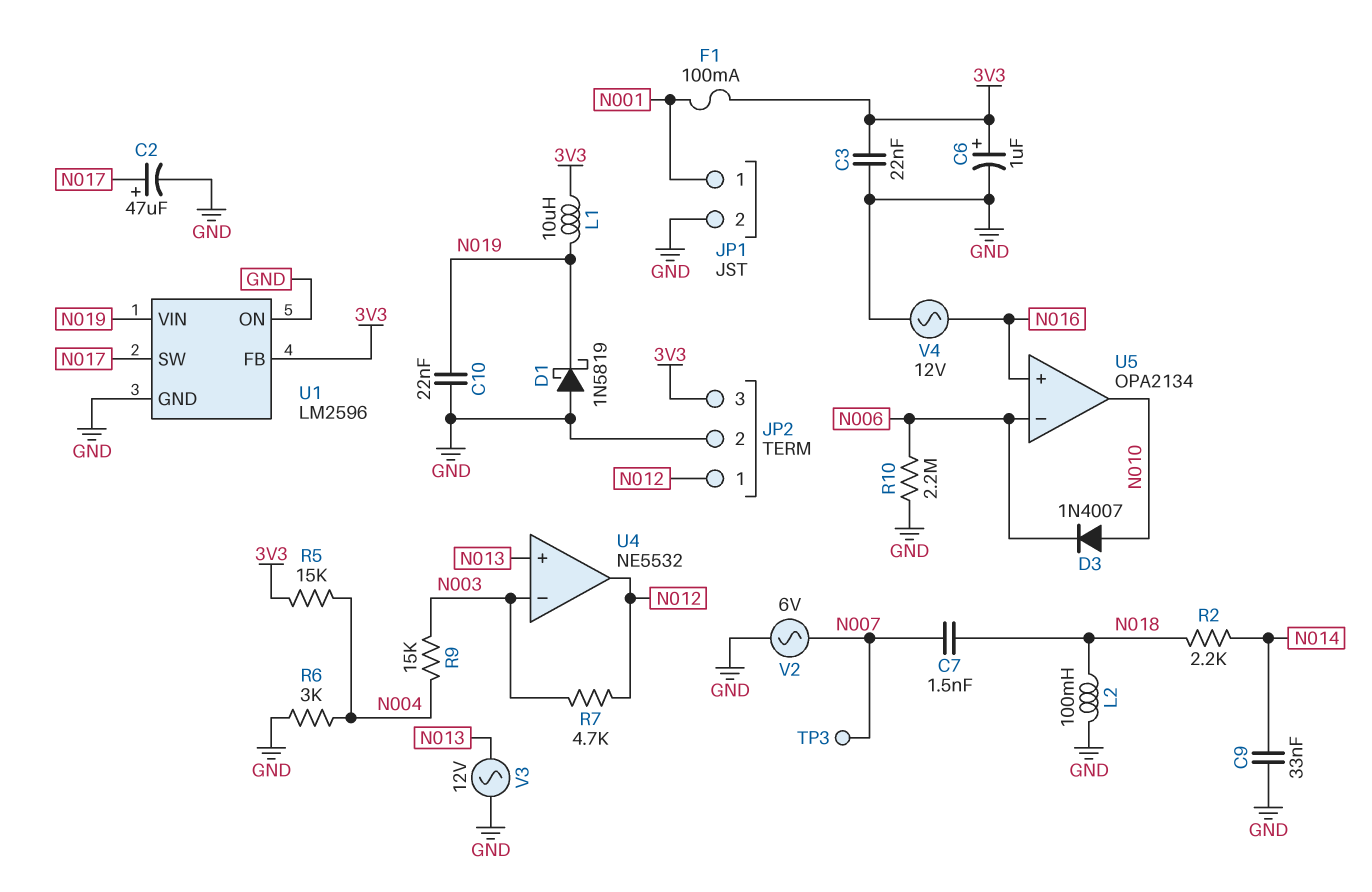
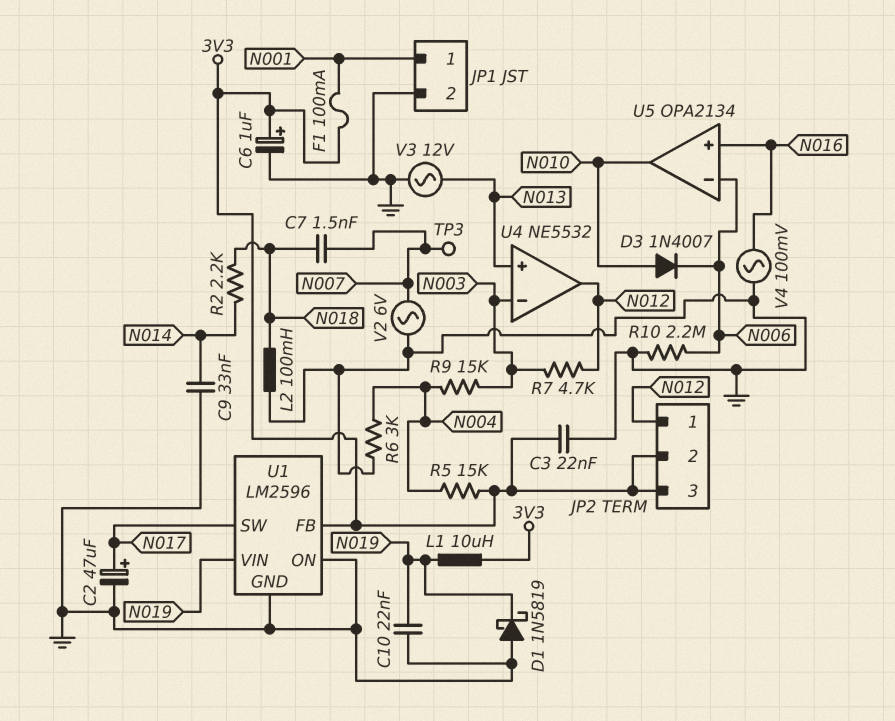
JP2 pin 2: GND -> 3V3
V4: AC 12V (GND, N016) -> AC 100mV (GND, N016)

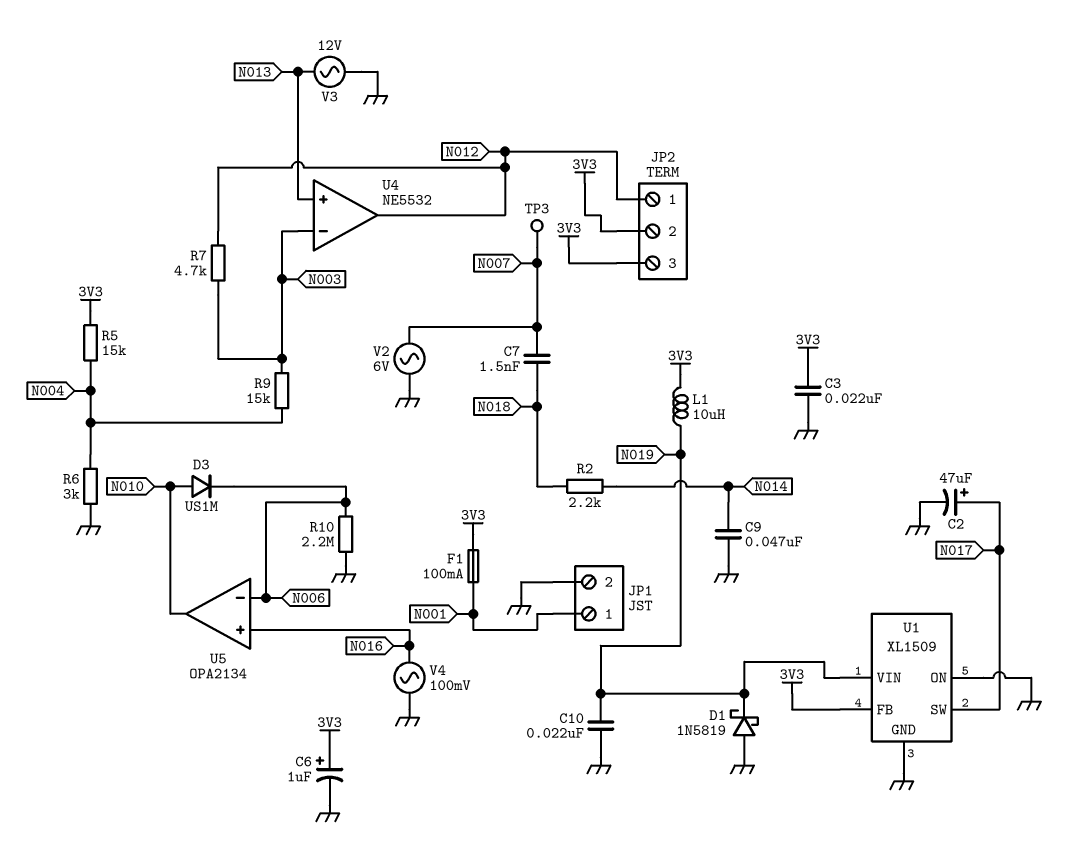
C9: 33nF (GND, N014) -> 47nF (GND, N014)
D3: diode 1N4007 (A N010, K N006) -> diode US1M (A N010, K N006)
L2: 100mH (GND, N018) -> none
U1: LM2596 -> XL1509

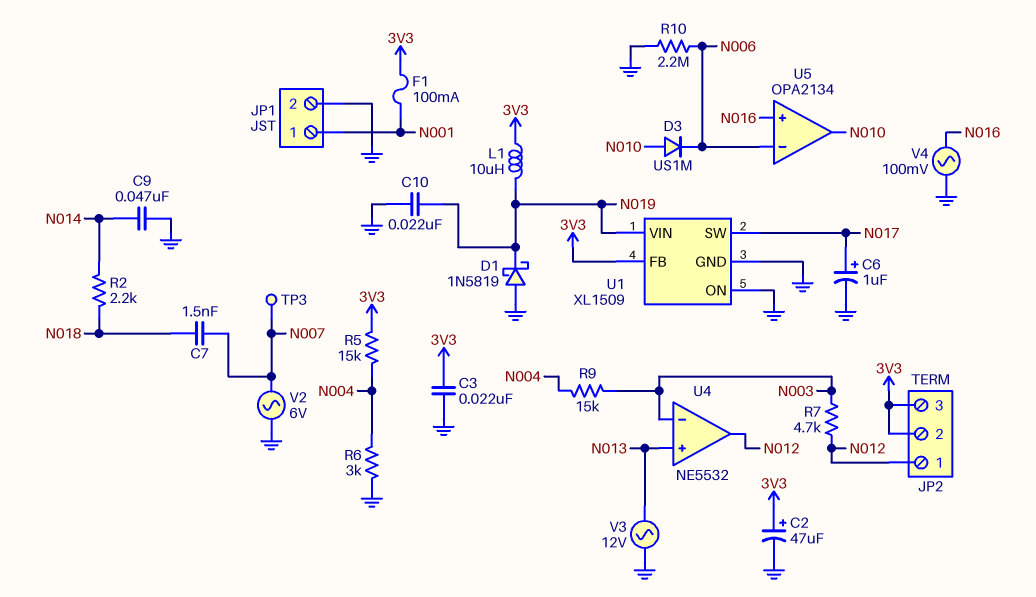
C2: 47uF (plus N017, minus GND) -> 47uF (plus 3V3, minus GND)
C6: 1uF (plus 3V3, minus GND) -> 1uF (plus N017, minus GND)

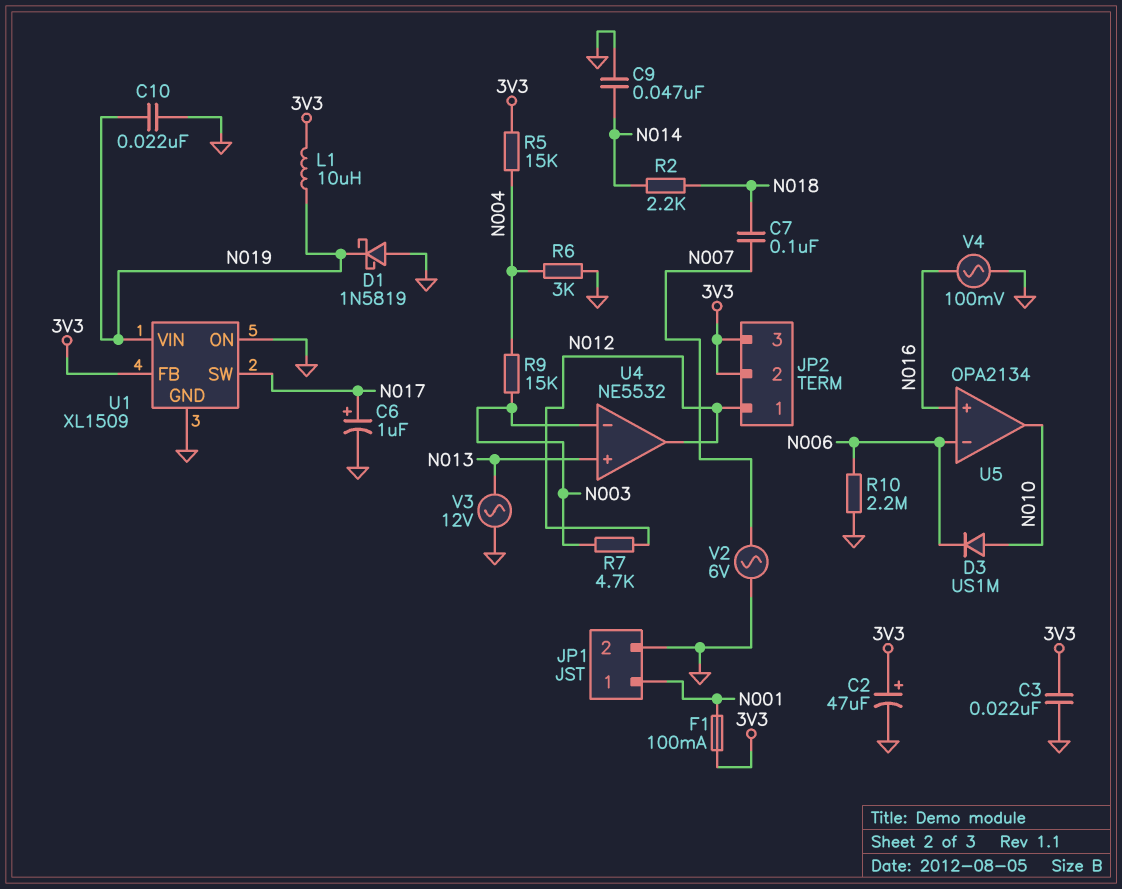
C7: 1.5nF (N007, N018) -> 100nF (N007, N018)
TP3: test point (N007) -> none

